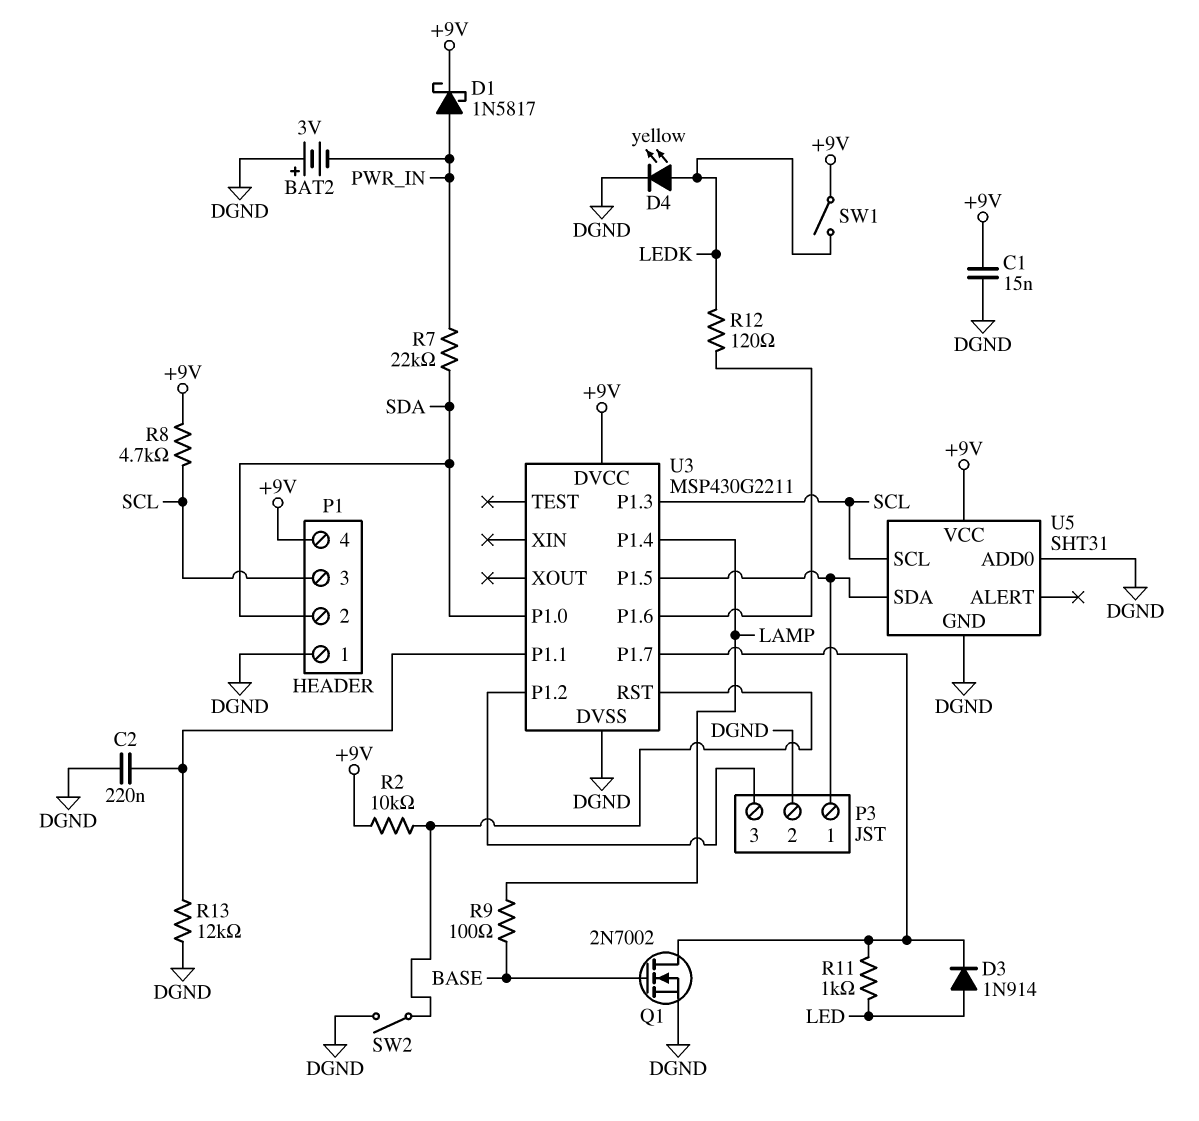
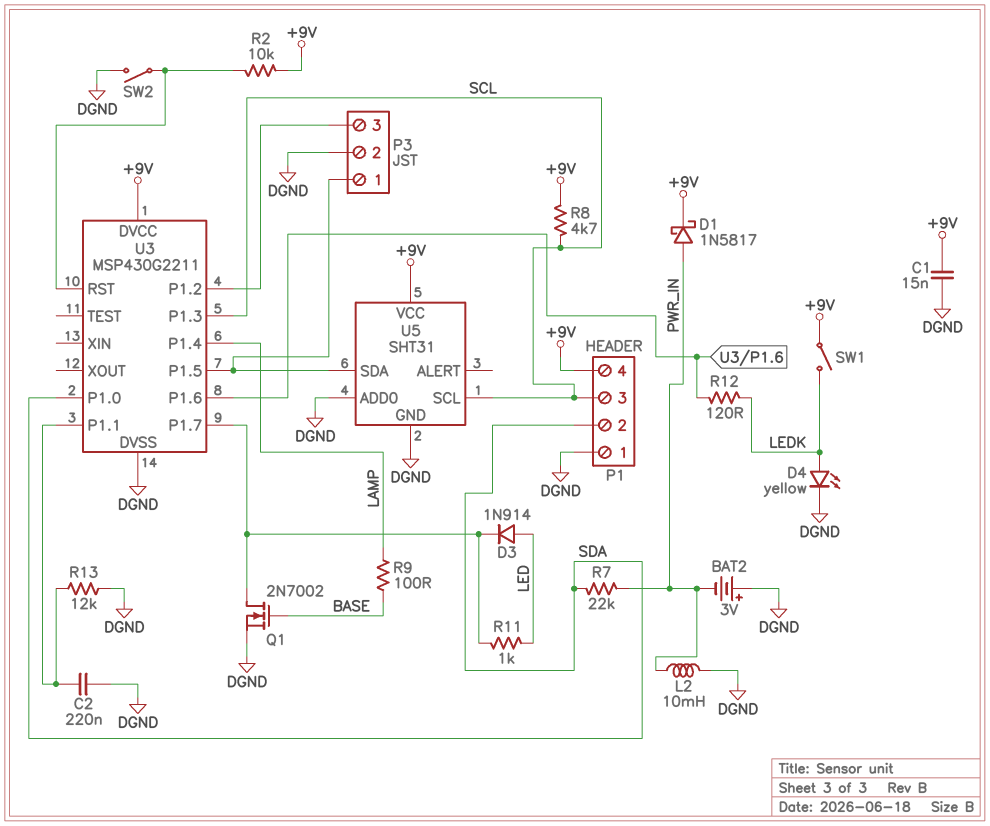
L2: none -> 10mH (DGND, PWR_IN)

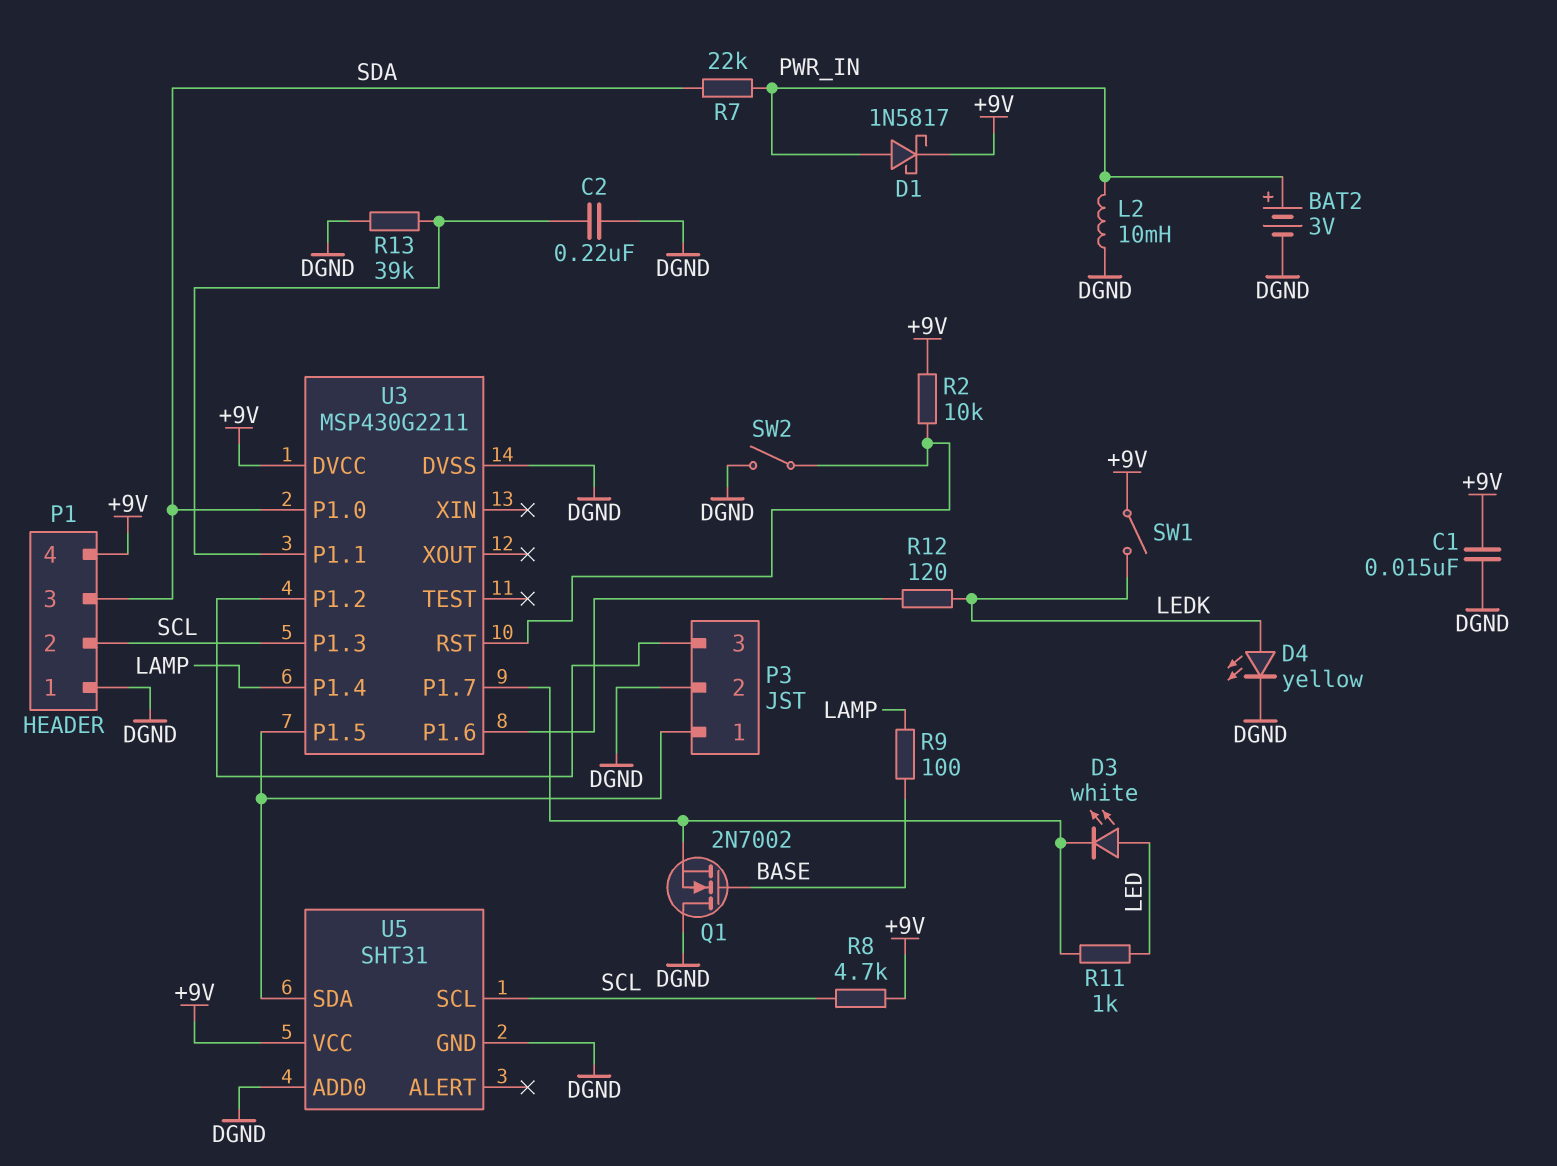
BAT2: 3V (plus DGND, minus PWR_IN) -> 3V (plus PWR_IN, minus DGND)
D3: diode 1N914 (A LED, K U3/P1.7) -> LED white (A LED, K U3/P1.7)
P1 pin 2: SDA -> SCL
P1 pin 3: SCL -> SDA
Q1: NMOS 2N7002 (G BASE, D U3/P1.7, S DGND) -> NMOS 2N7002 (G BASE, D DGND, S U3/P1.7)
R13: 12k (DGND, U3/P1.1) -> 39k (DGND, U3/P1.1)

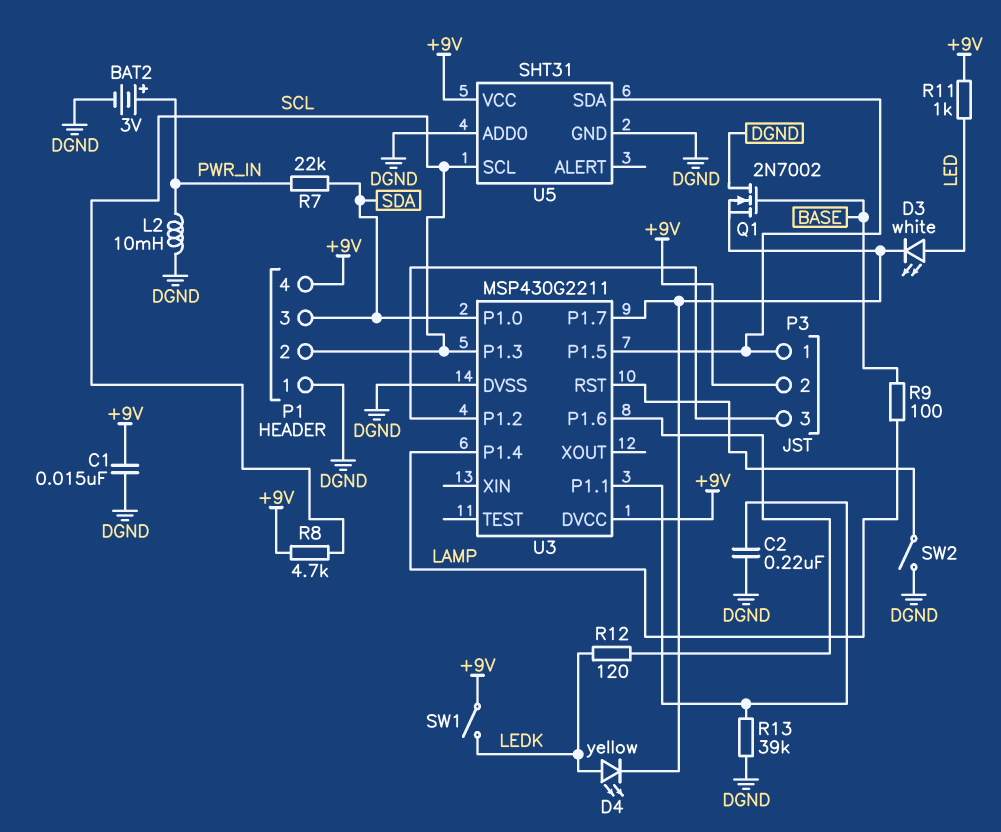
D1: schottky 1N5817 (A PWR_IN, K +9V) -> none
D4: LED yellow (A LEDK, K DGND) -> LED yellow (A LEDK, K U3/P1.7)
P3 pin 2: DGND -> +9V
R2: 10k (+9V, U3/RST) -> none
R11: 1k (LED, U3/P1.7) -> 1k (+9V, LED)

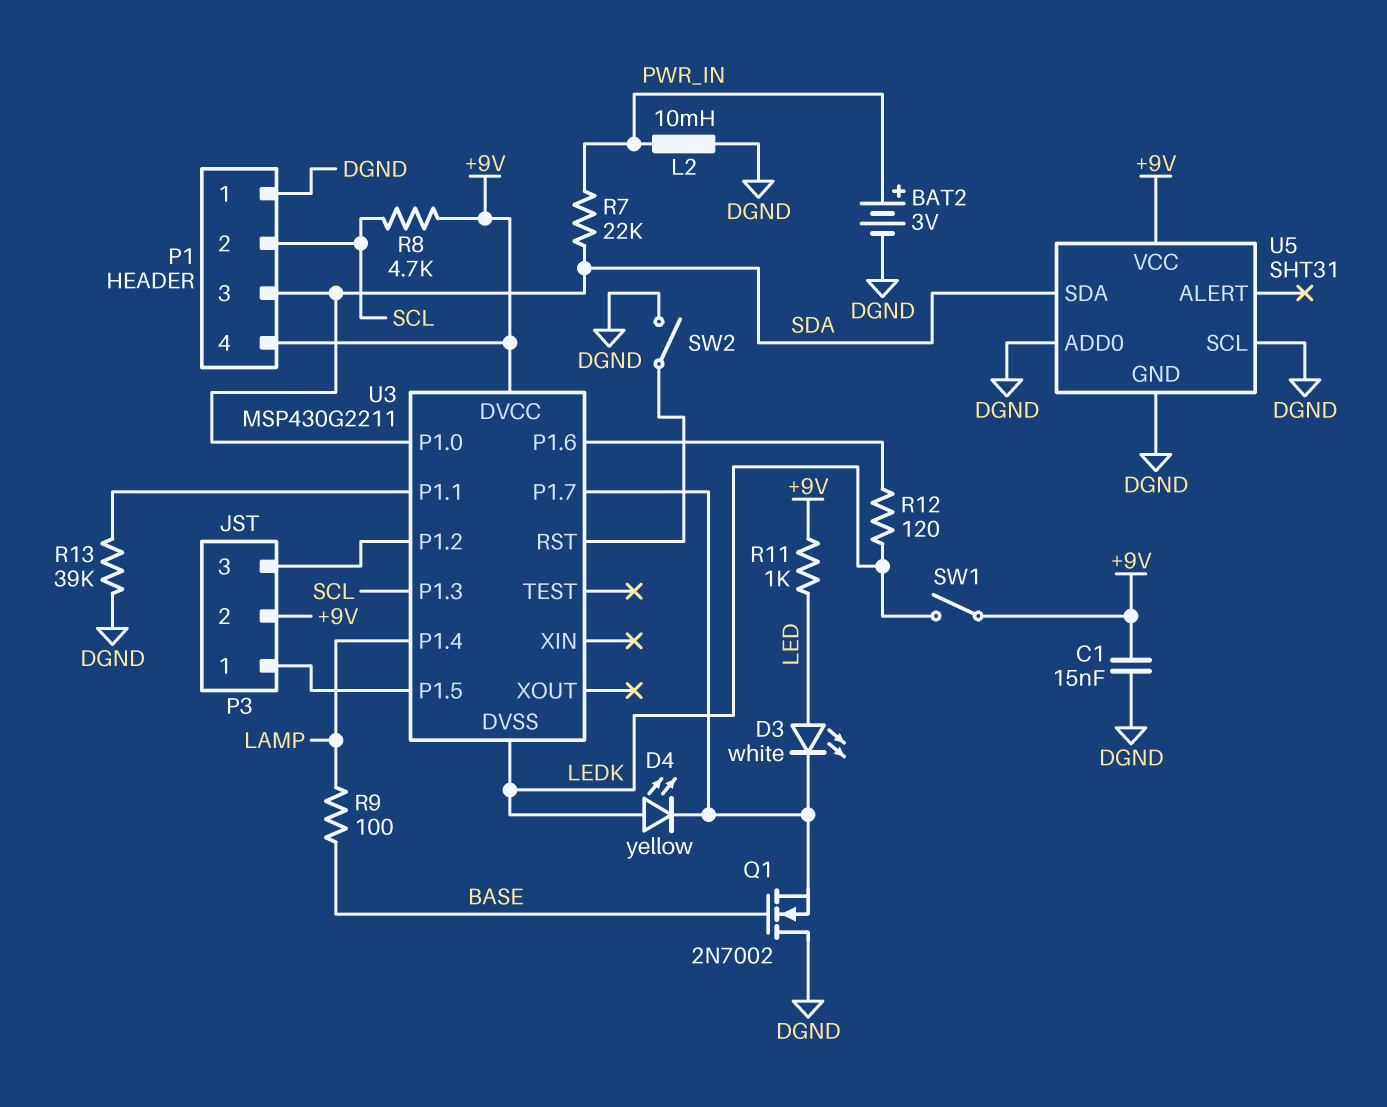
C2: 220nF (DGND, U3/P1.1) -> none
U3 pin DVSS: DGND -> LEDK
U5 pin SCL: SCL -> DGND
U5 pin SDA: P3/1 -> SDA

